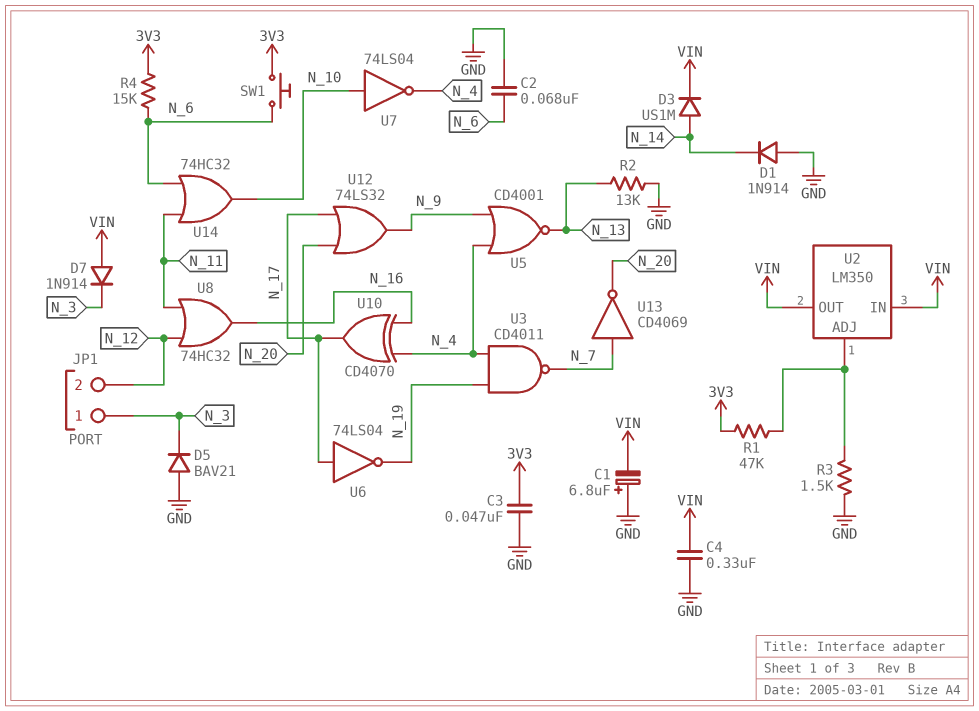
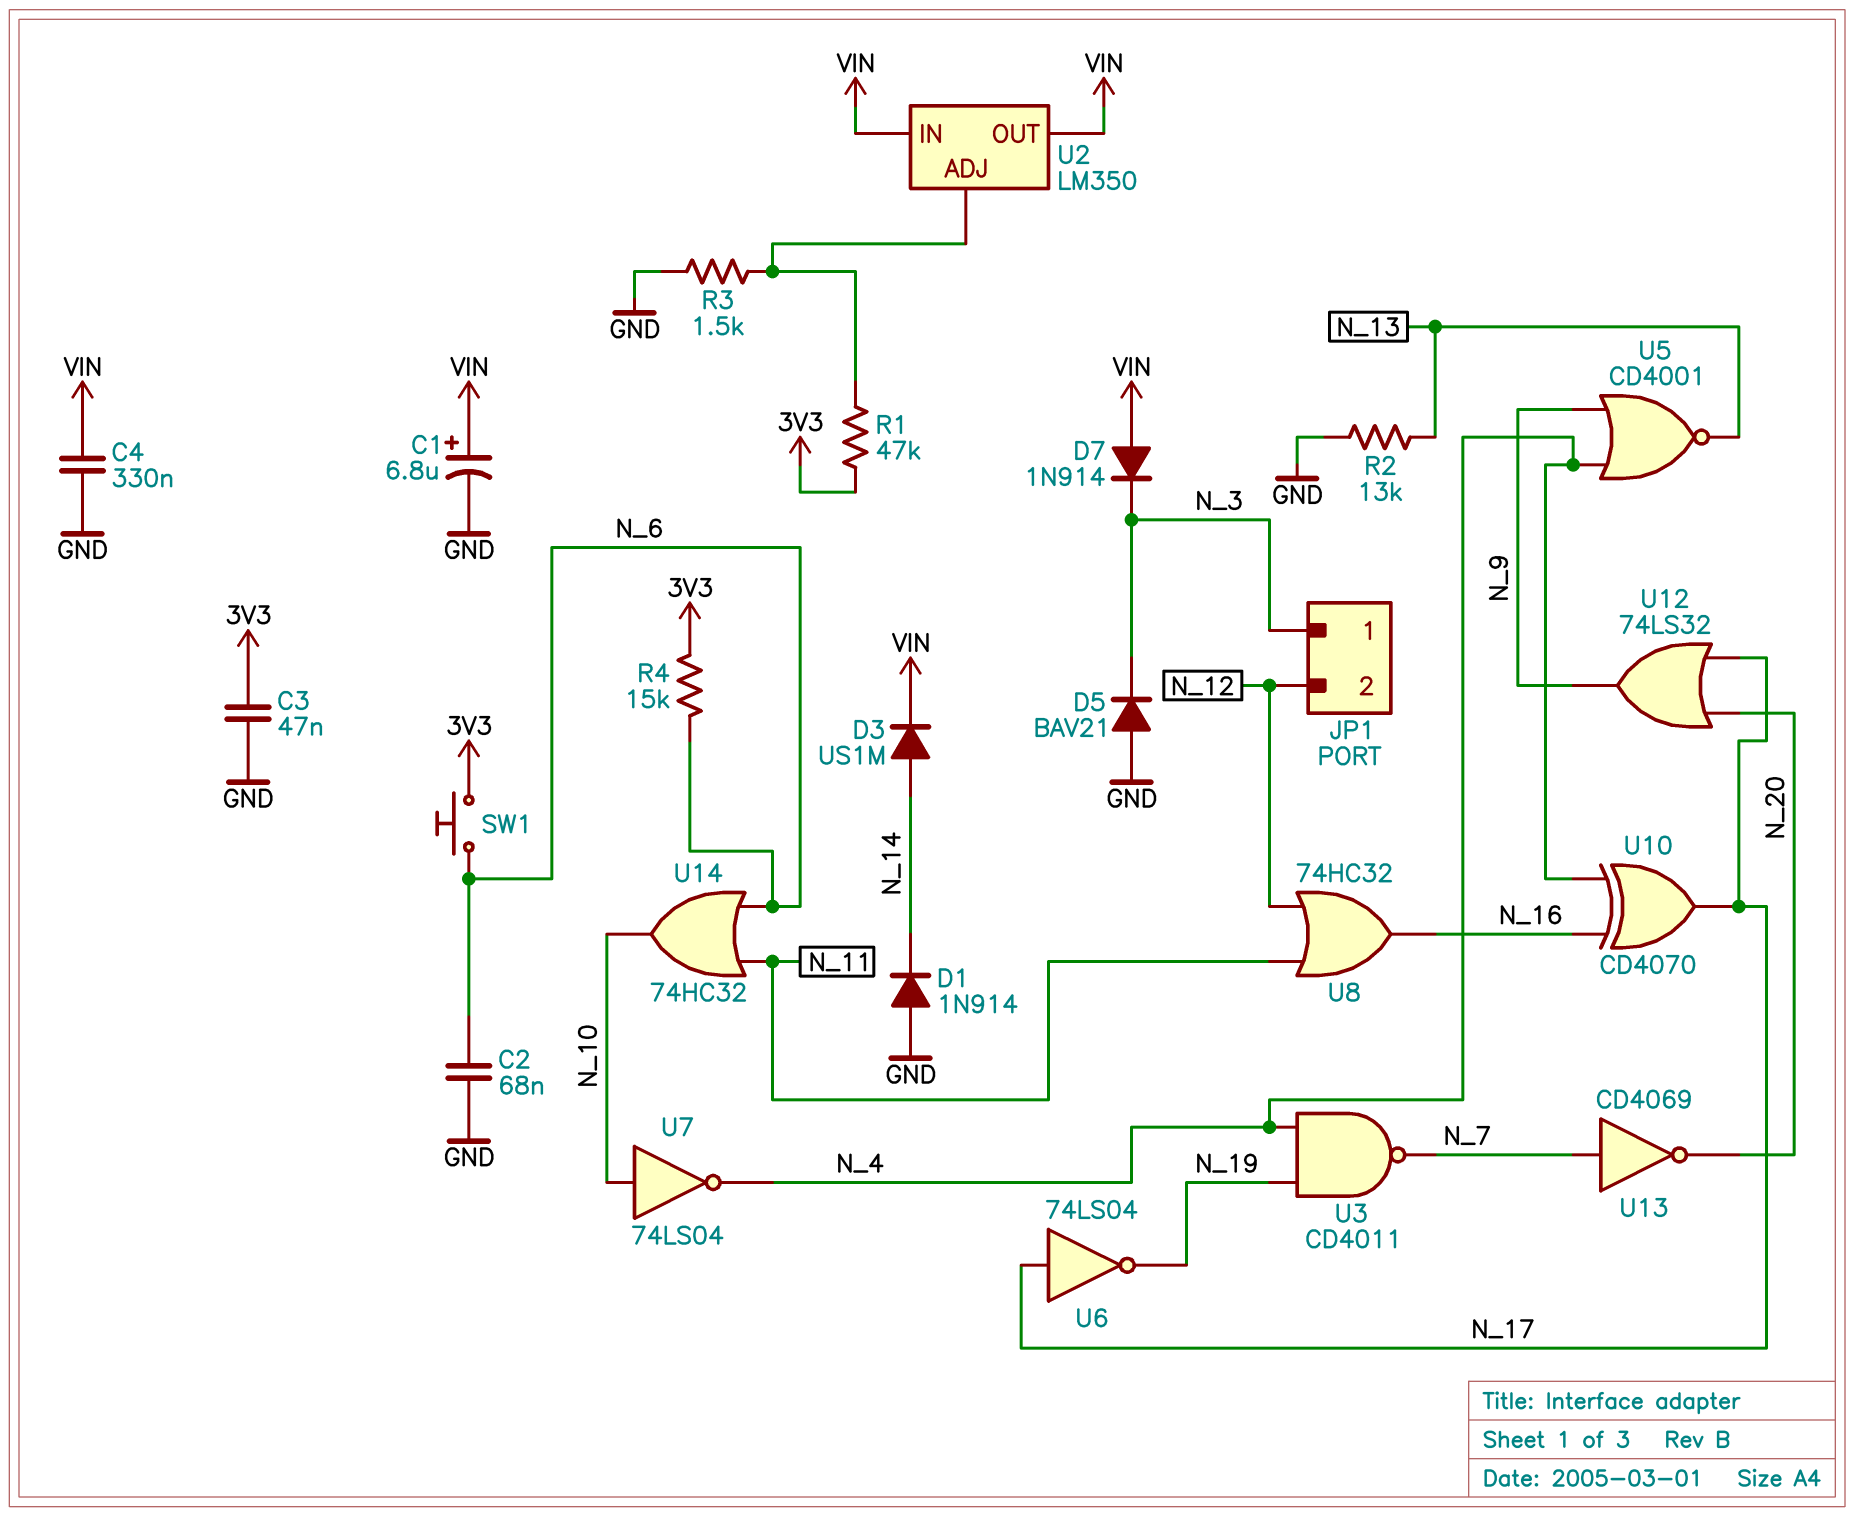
C1: 6.8uF (plus GND, minus VIN) -> 6.8uF (plus VIN, minus GND)

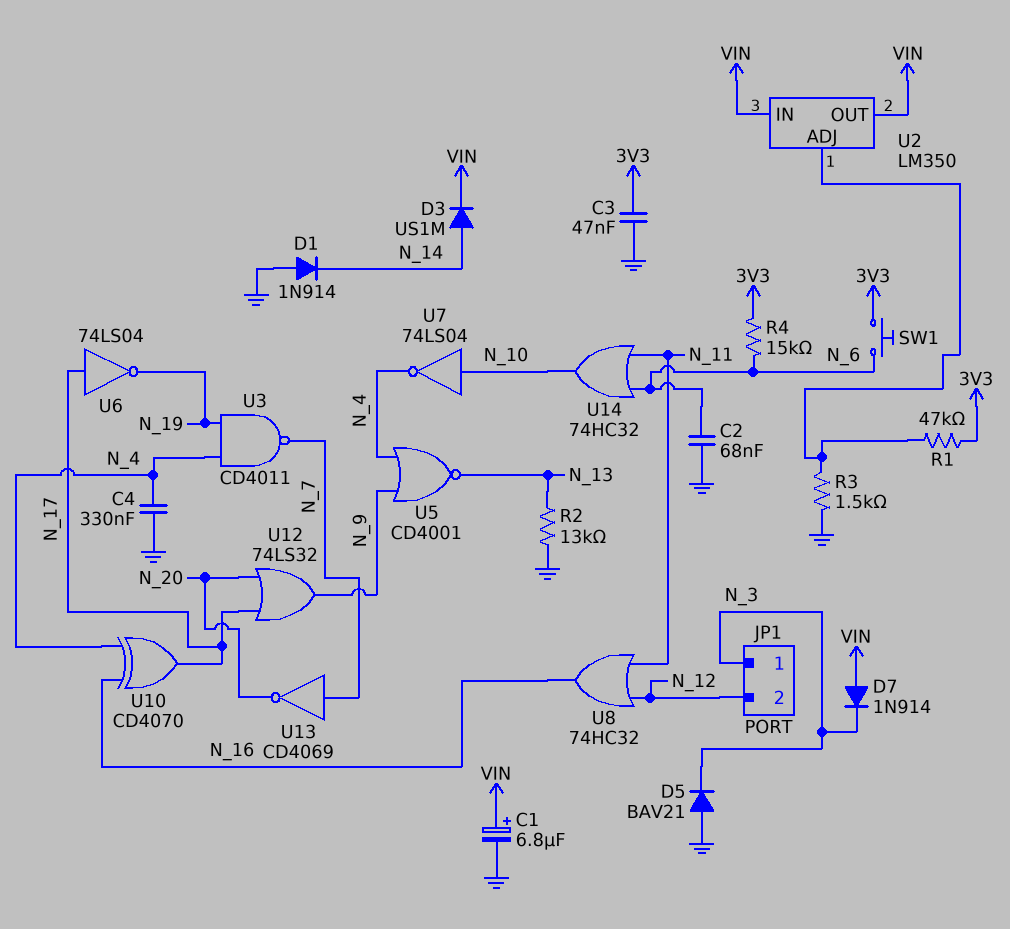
C4: 330nF (GND, VIN) -> 330nF (GND, N_4)

